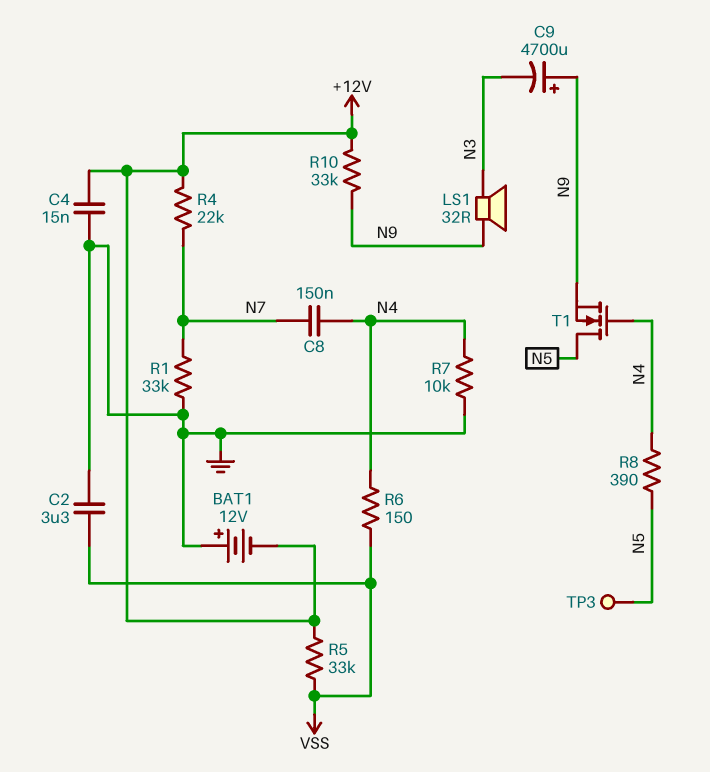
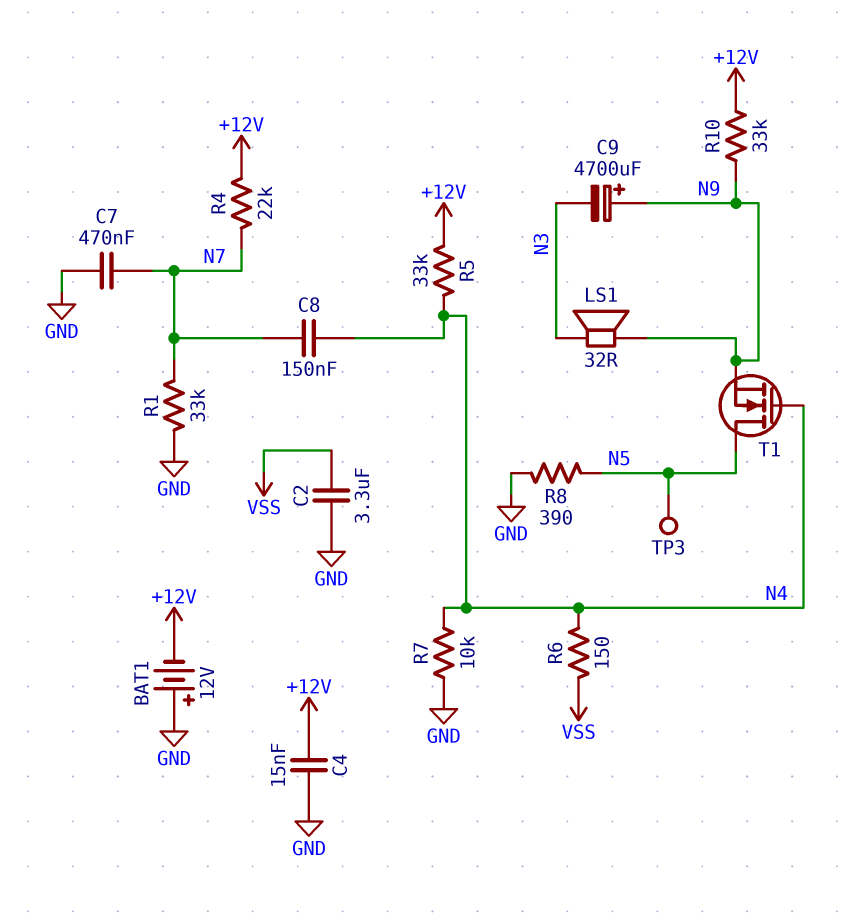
C7: none -> 470nF (GND, N7)
R5: 33k (+12V, VSS) -> 33k (+12V, N4)
R8: 390 (N4, N5) -> 390 (GND, N5)

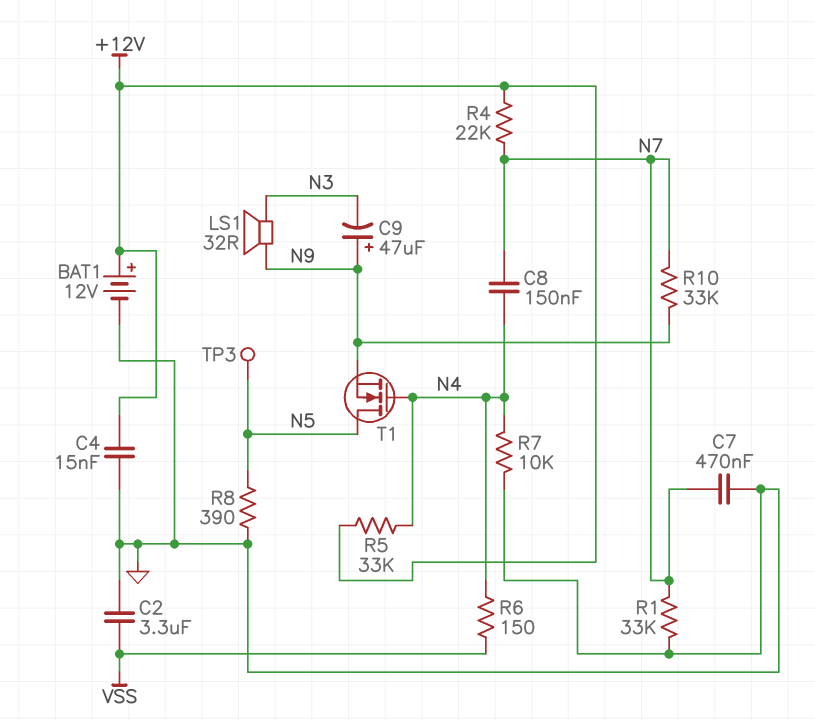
BAT1: 12V (plus GND, minus +12V) -> 12V (plus +12V, minus GND)
C9: 4700uF (plus N9, minus N3) -> 47uF (plus N9, minus N3)
R10: 33k (+12V, N9) -> 33k (N7, N9)

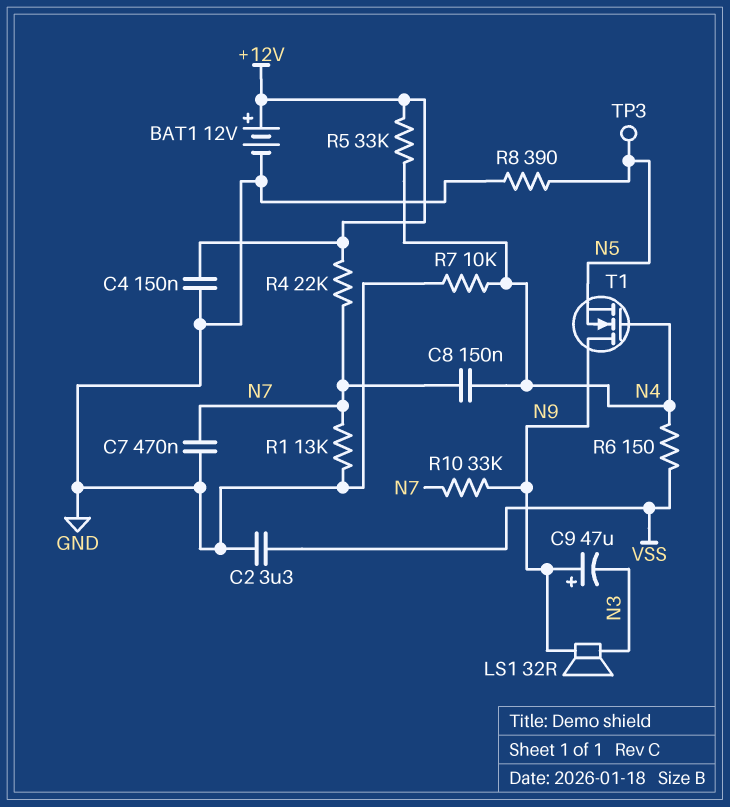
C4: 15nF (+12V, GND) -> 150nF (+12V, GND)
R1: 33k (GND, N7) -> 13k (GND, N7)
T1: NMOS (G N4, D N5, S N9) -> NMOS (G N4, D N9, S N5)

